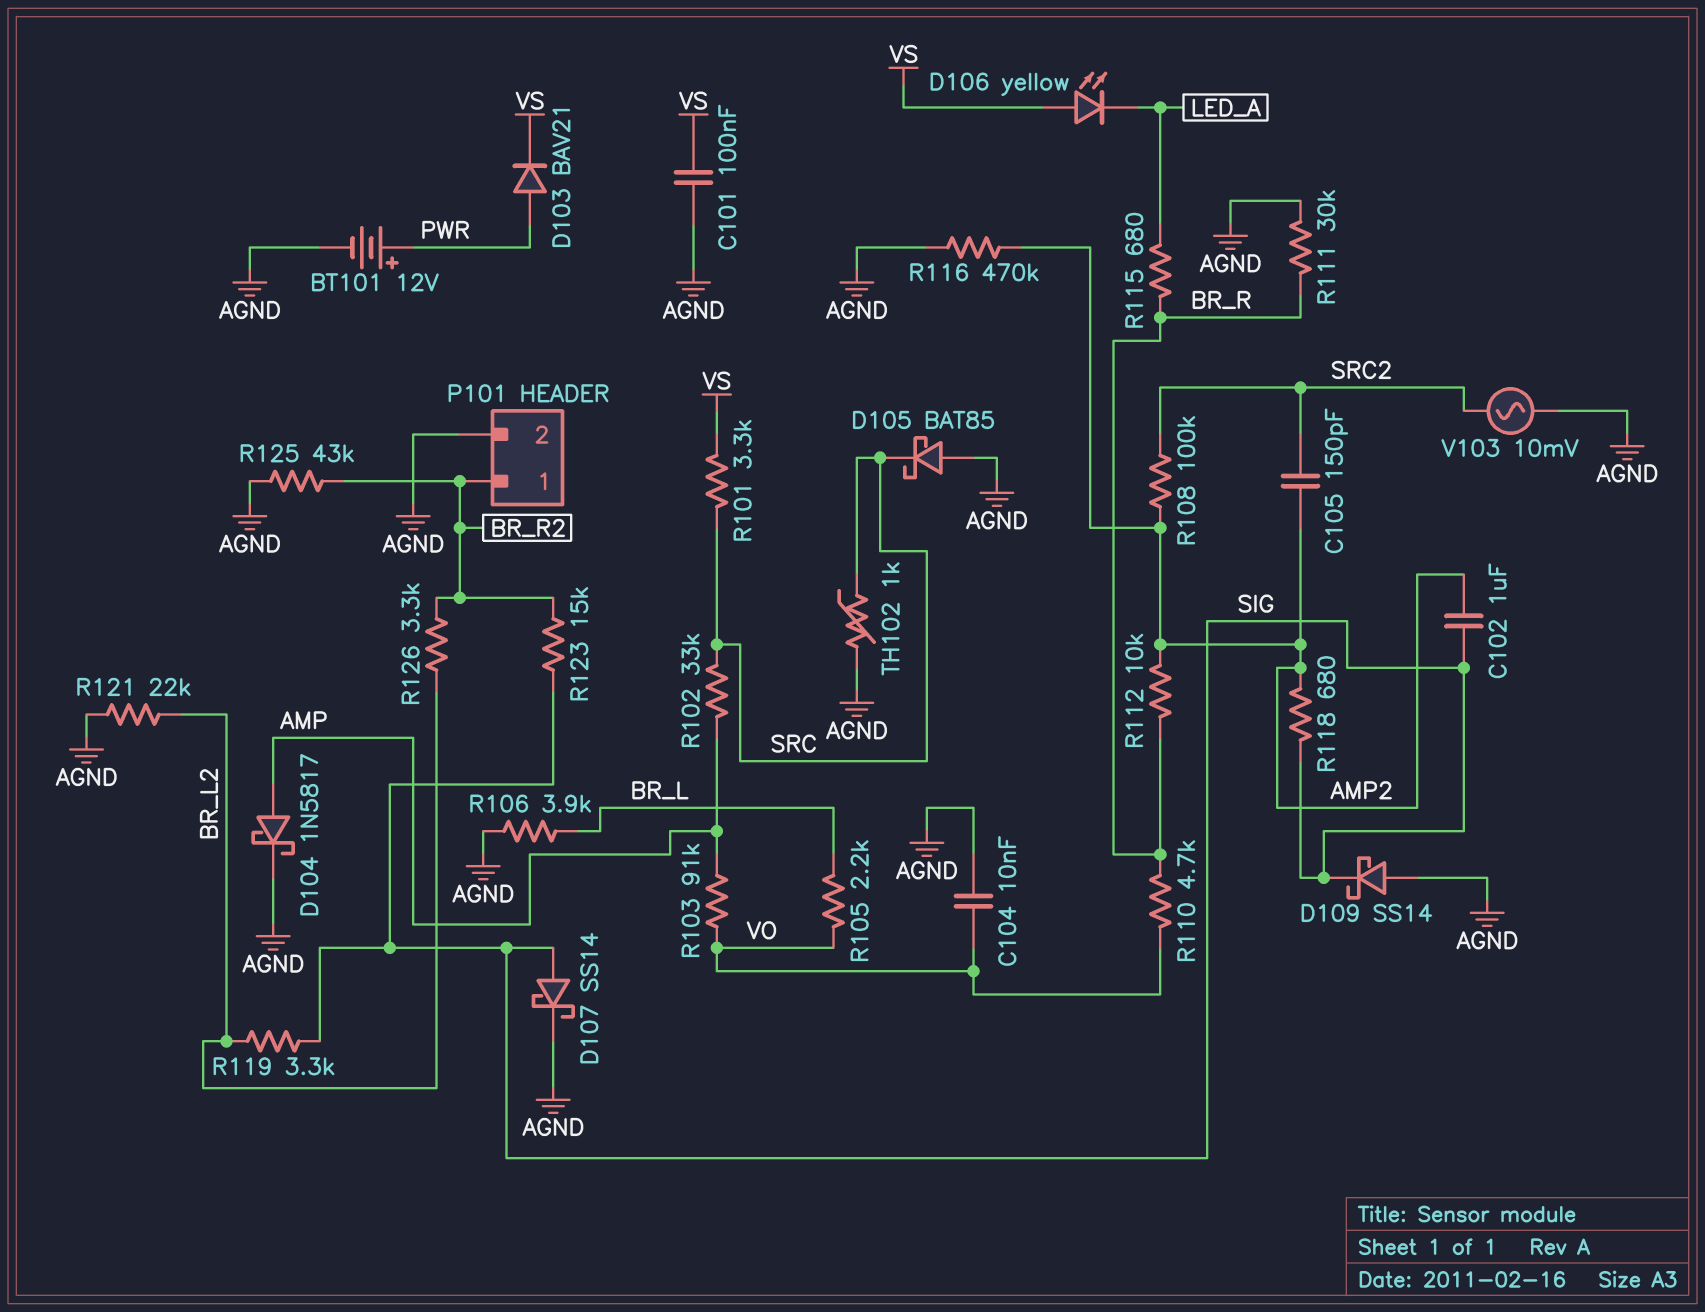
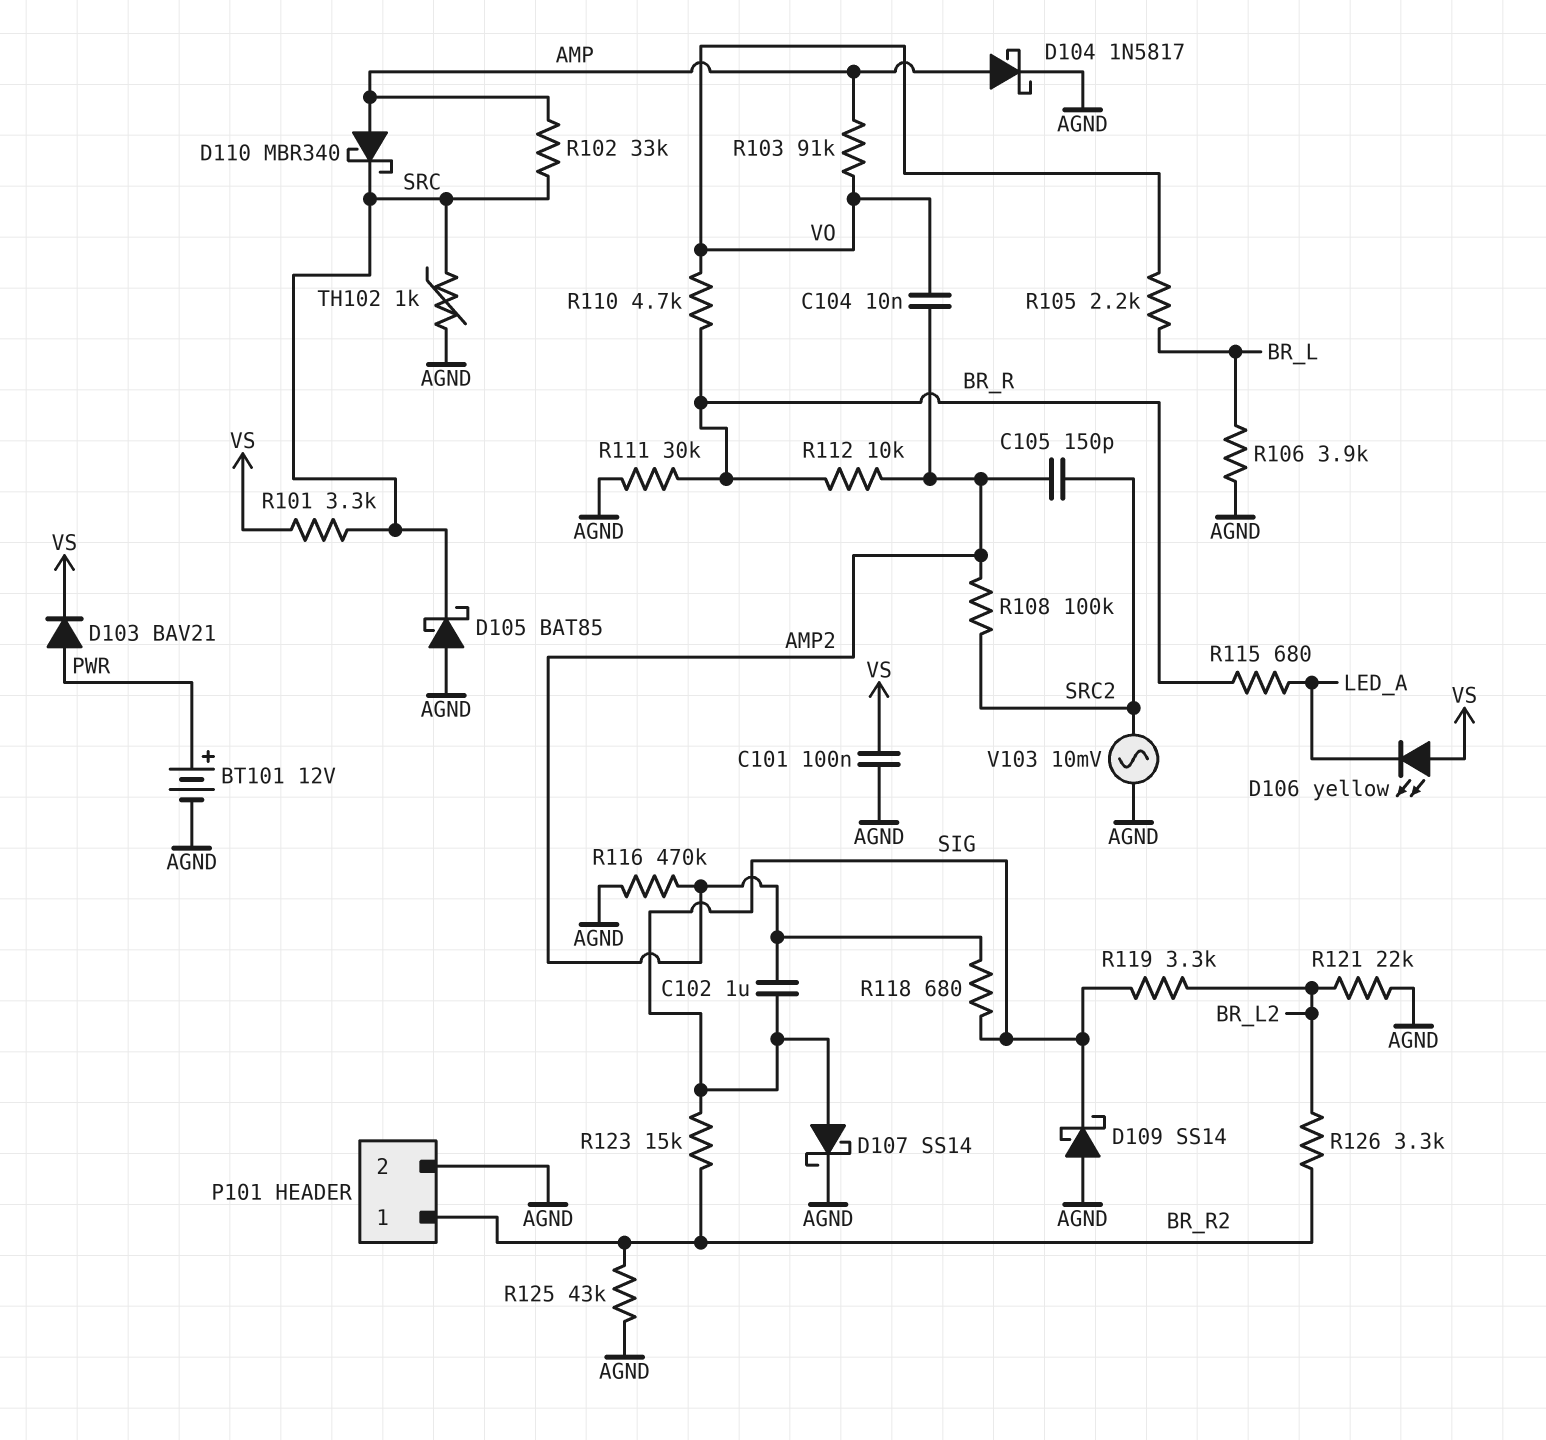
C104: 10nF (AGND, VO) -> 10nF (AMP2, VO)
D110: none -> schottky MBR340 (A AMP, K SRC)

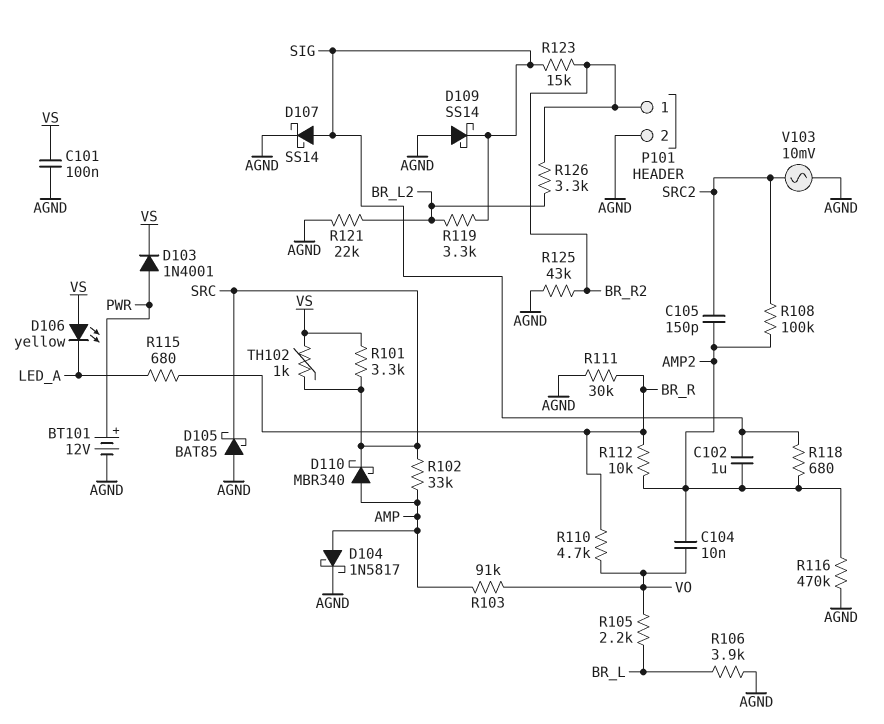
D103: diode BAV21 (A PWR, K VS) -> diode 1N4001 (A PWR, K VS)
TH102: 1k (AGND, SRC) -> 1k (SRC, VS)

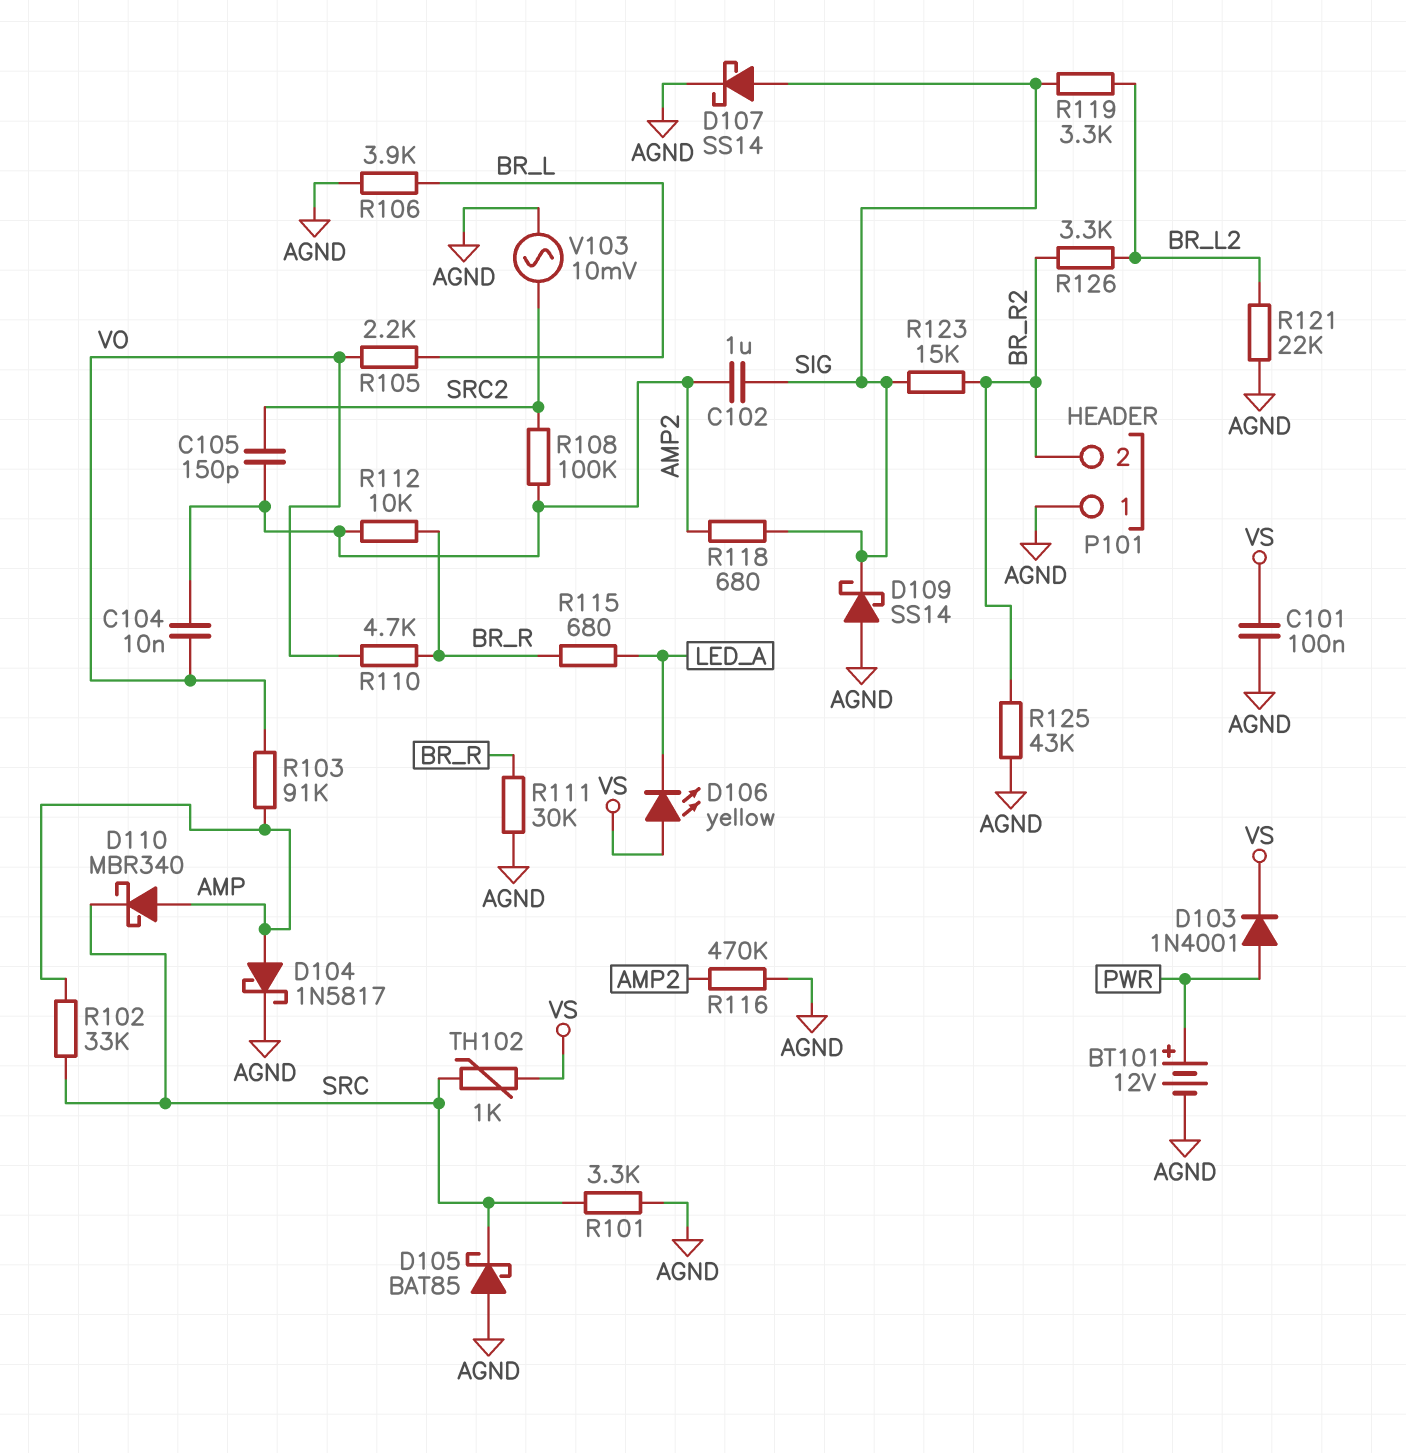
P101 pin 1: BR_R2 -> AGND
P101 pin 2: AGND -> BR_R2
R101: 3.3k (SRC, VS) -> 3.3k (AGND, SRC)

